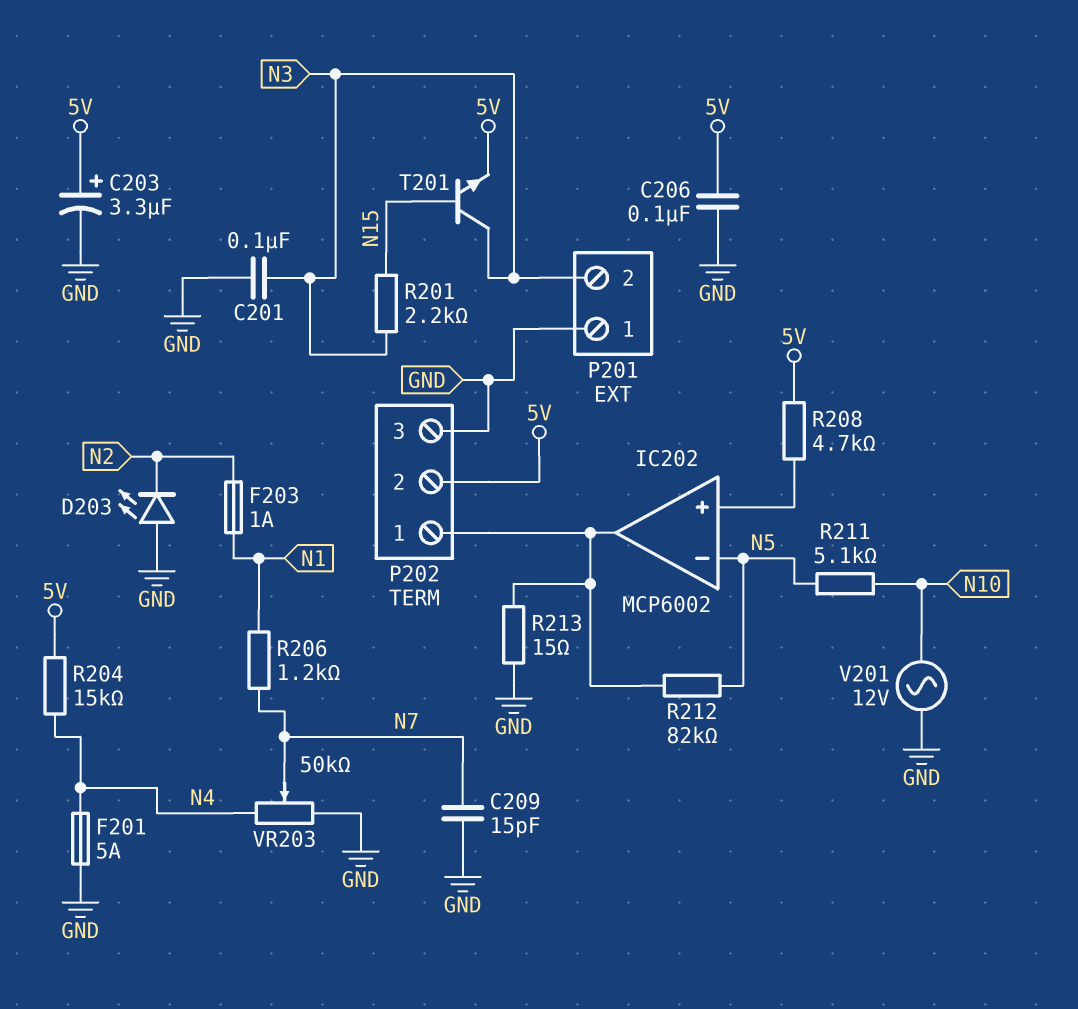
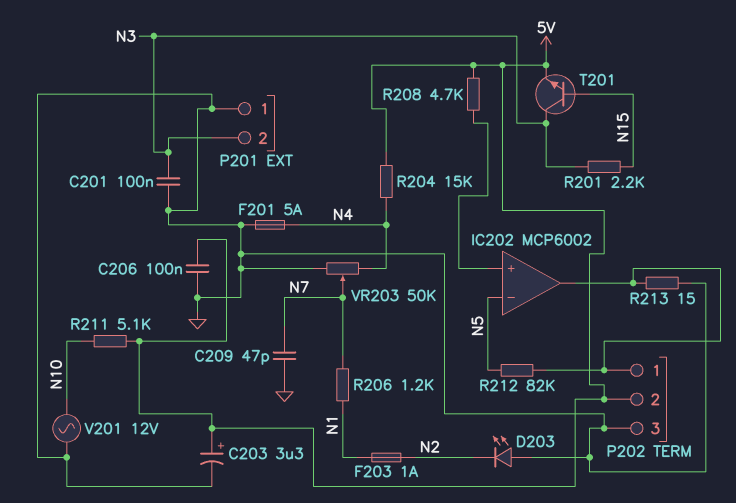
C209: 15pF (GND, N7) -> 47pF (GND, N7)
R211: 5.1k (N5, N10) -> 5.1k (5V, N10)

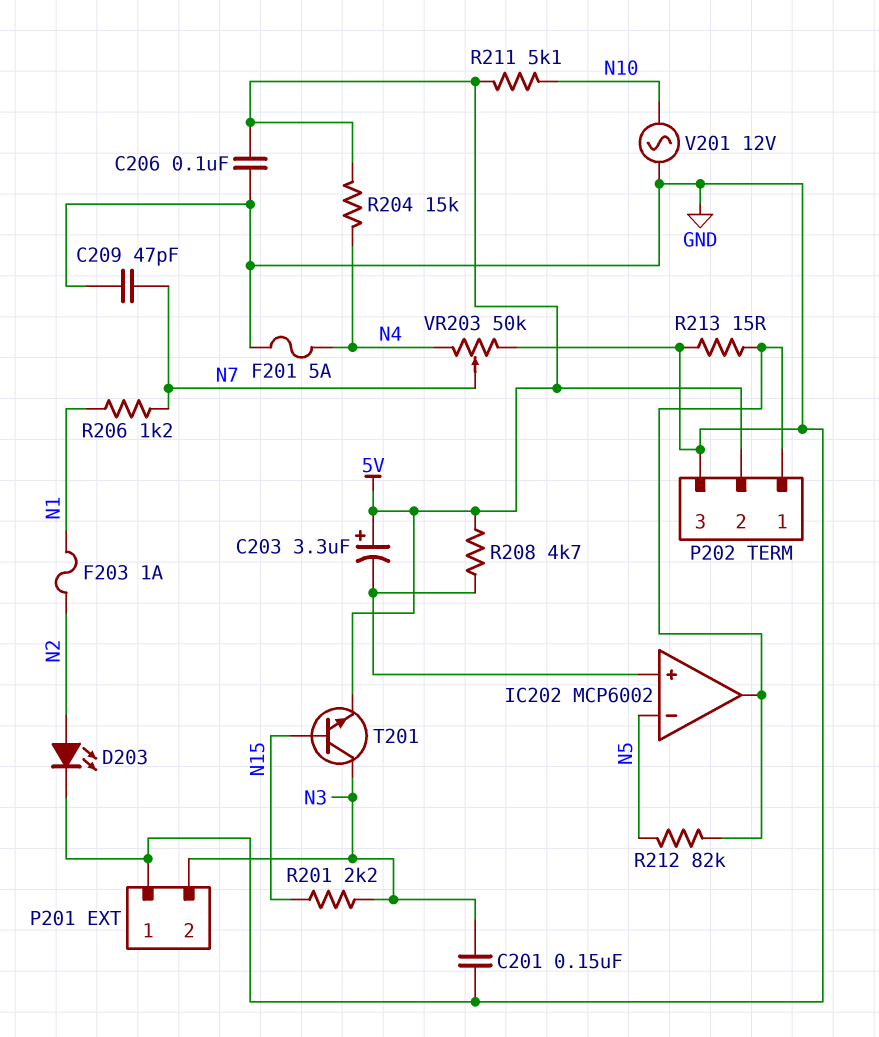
C201: 100nF (GND, N3) -> 150nF (GND, N3)
C203: 3.3uF (plus 5V, minus GND) -> 3.3uF (plus 5V, minus IC202/in+)
D203: LED (A GND, K N2) -> LED (A N2, K GND)

